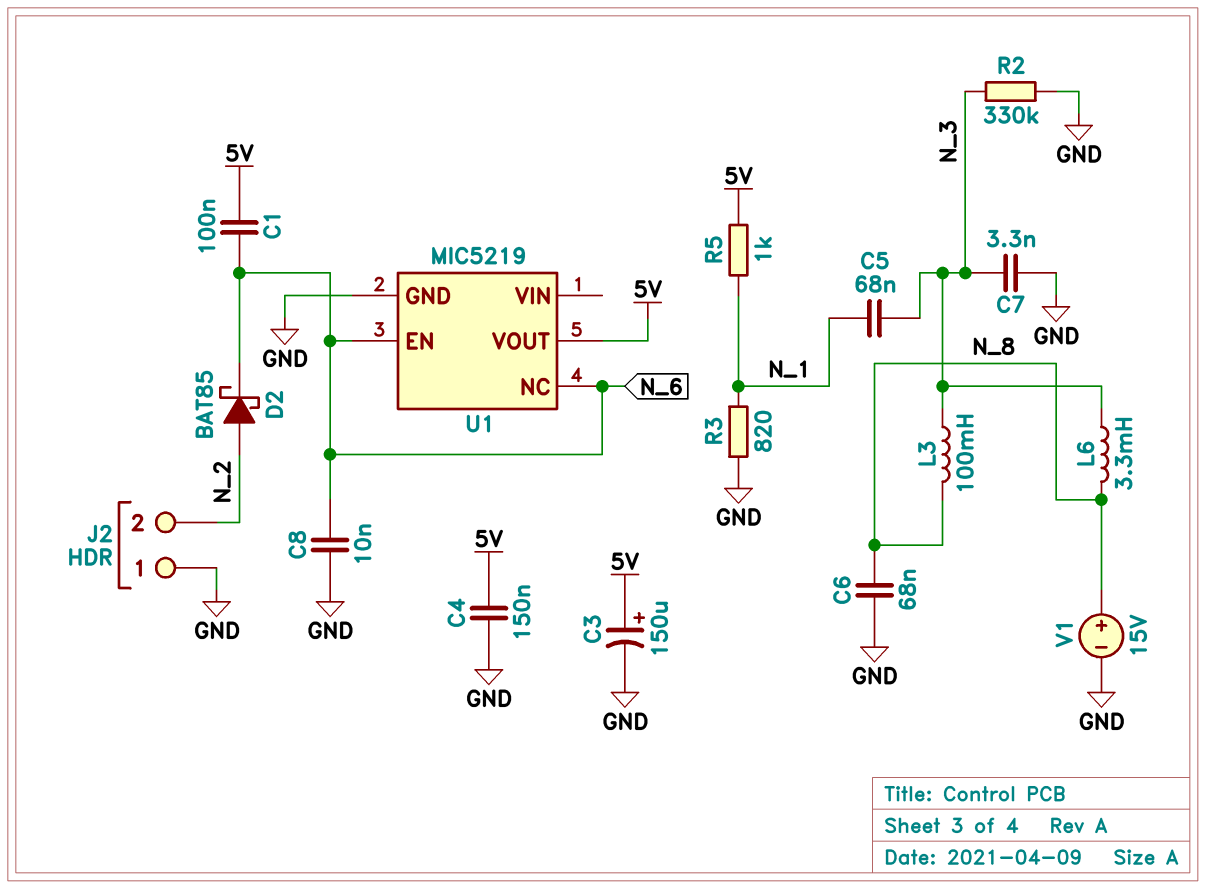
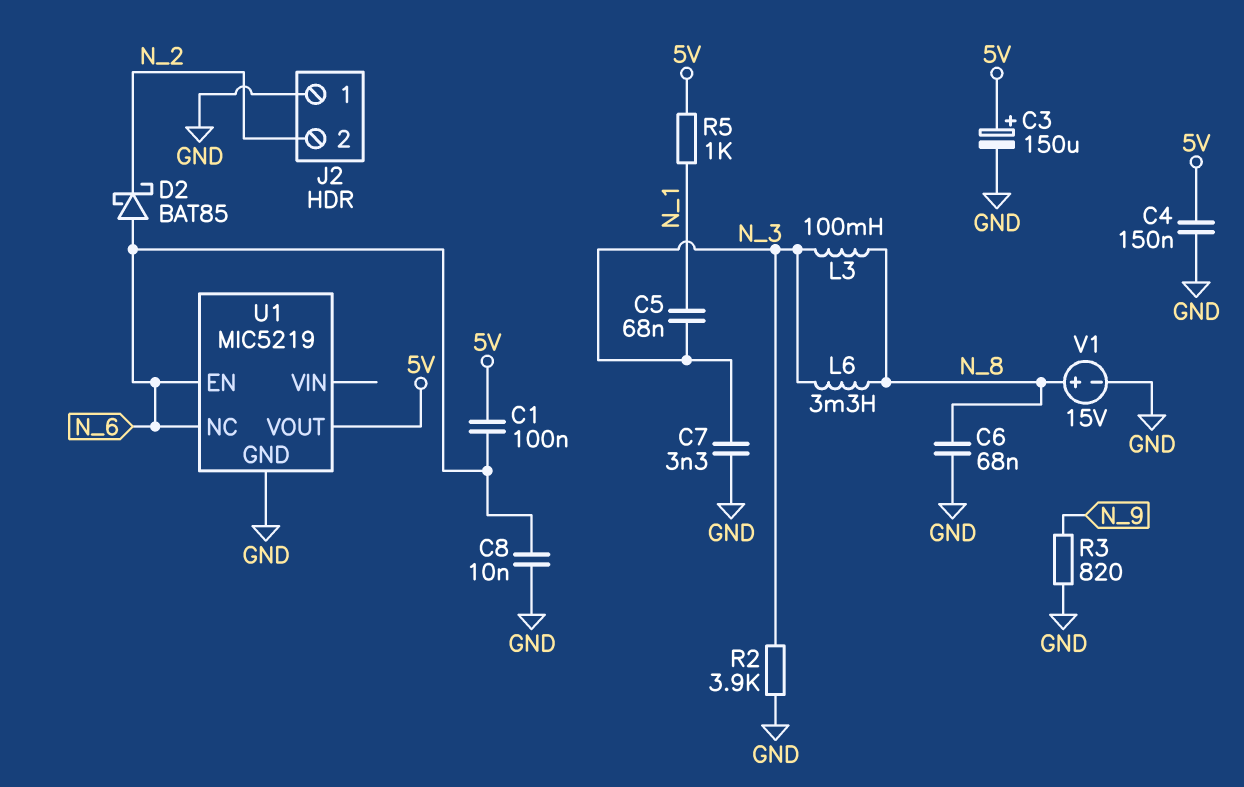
D2: schottky BAT85 (A N_2, K N_6) -> schottky BAT85 (A N_6, K N_2)
R2: 330k (GND, N_3) -> 3.9k (GND, N_3)
R3: 820 (GND, N_1) -> 820 (GND, N_9)

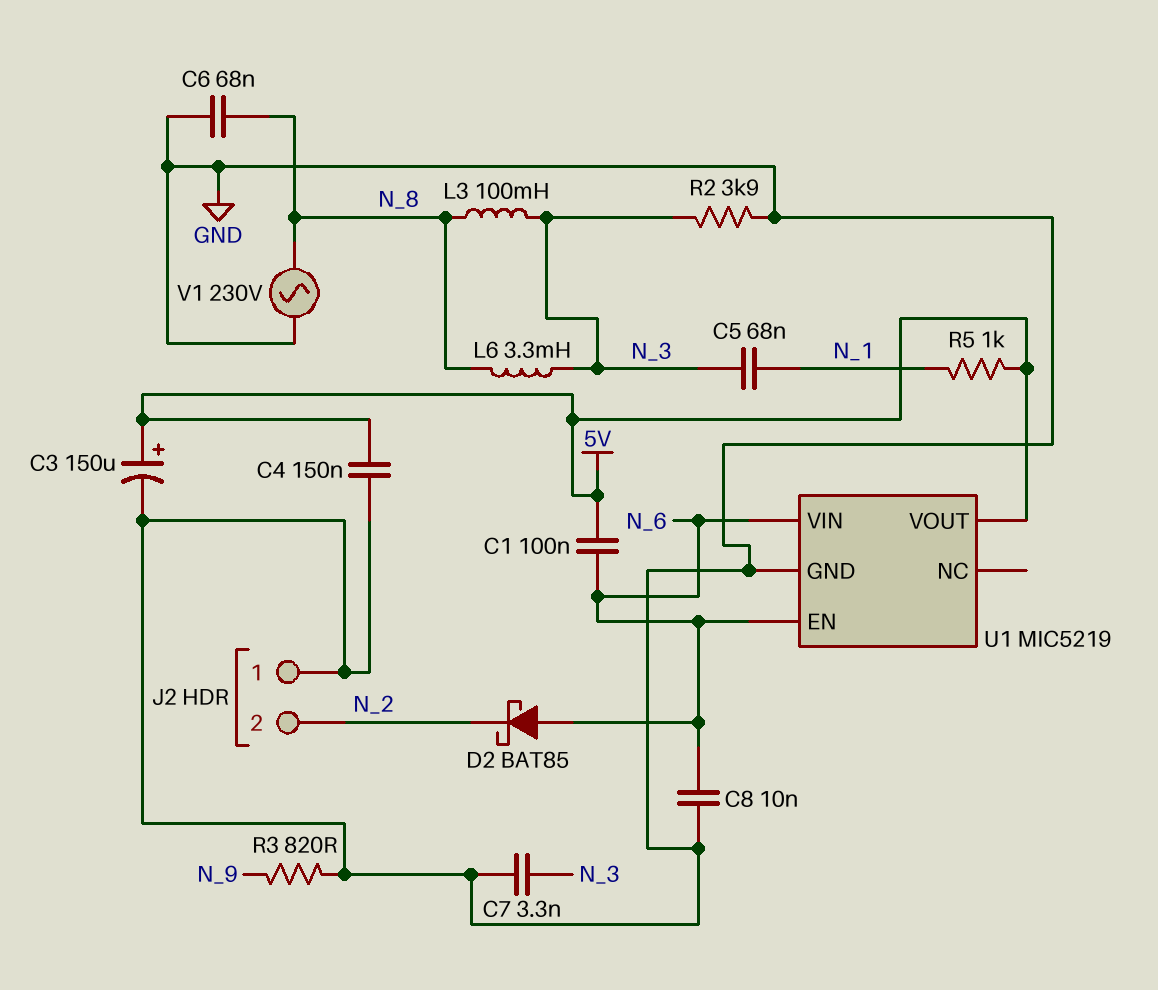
U1 pin NC: N_6 -> none
U1 pin VIN: none -> N_6
V1: 15V (plus N_8, minus GND) -> AC 230V (GND, N_8)

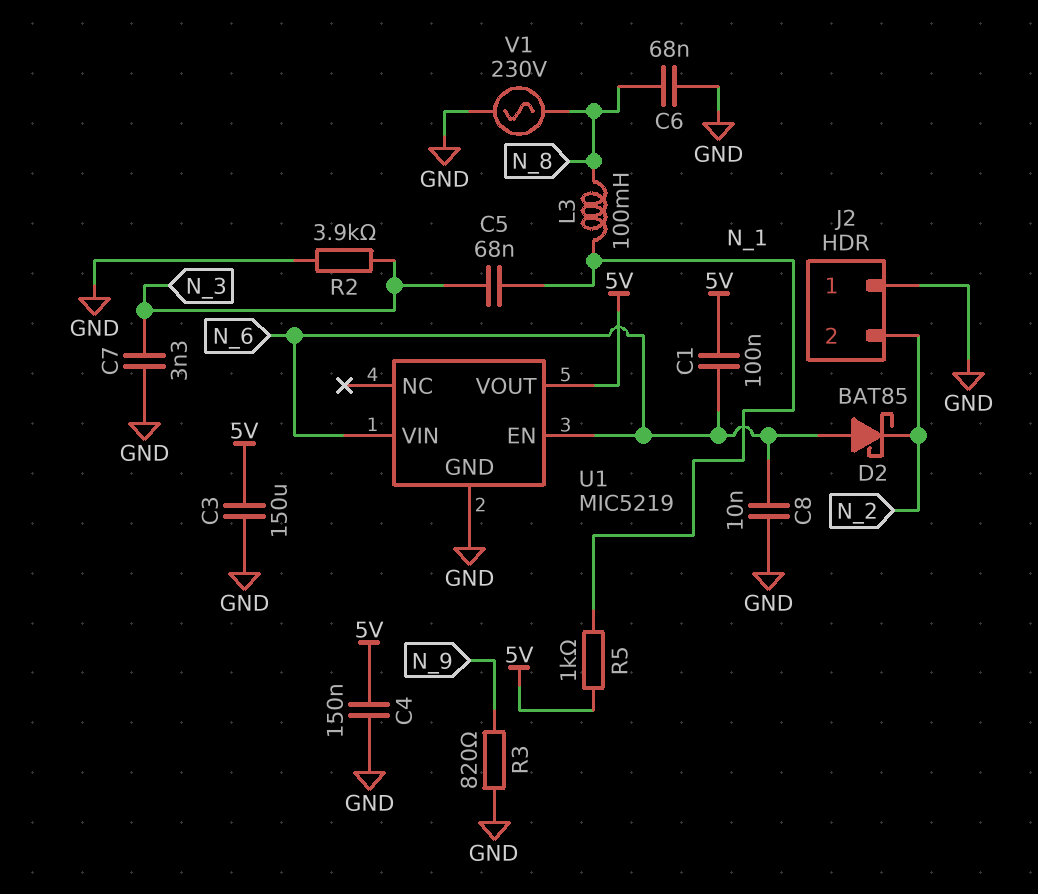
C3: 150uF (plus 5V, minus GND) -> 150uF (5V, GND)
L3: 100mH (N_3, N_8) -> 100mH (N_1, N_8)
L6: 3.3mH (N_3, N_8) -> none

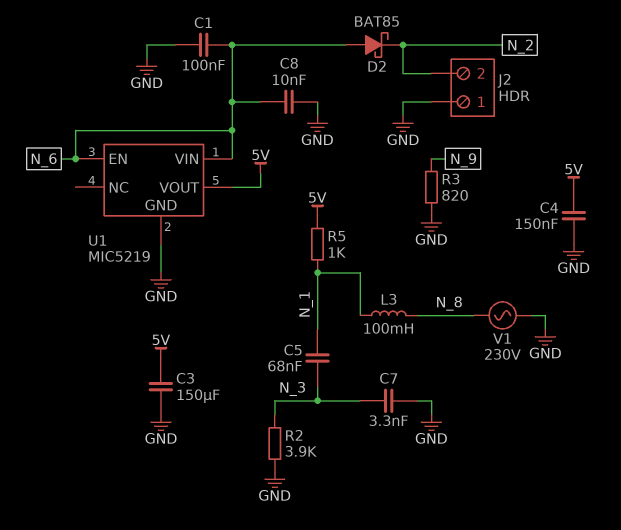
C1: 100nF (5V, N_6) -> 100nF (GND, N_6)
C6: 68nF (GND, N_8) -> none

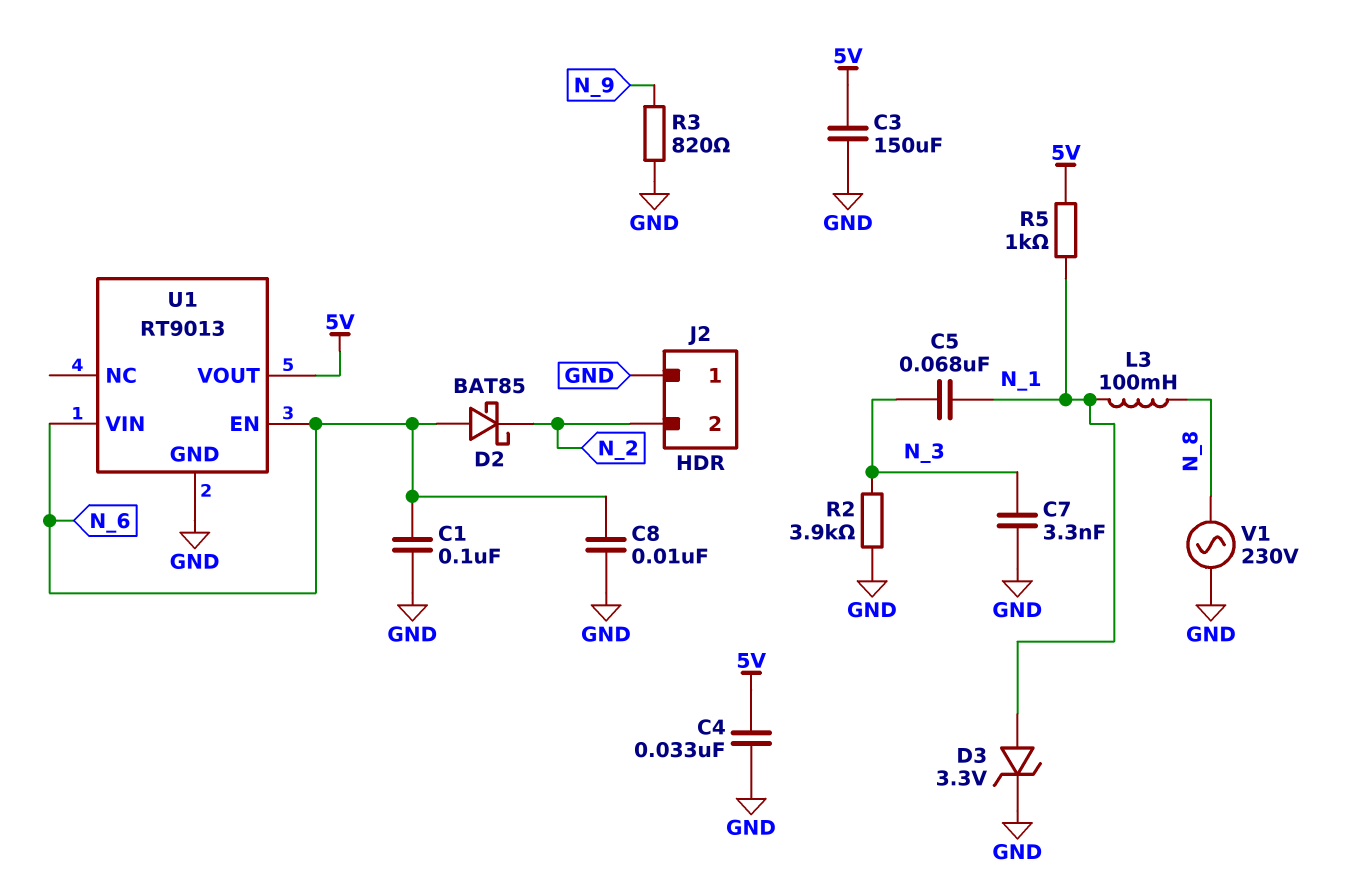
C4: 150nF (5V, GND) -> 33nF (5V, GND)
D3: none -> zener 3.3V (A N_1, K GND)
U1: MIC5219 -> RT9013

